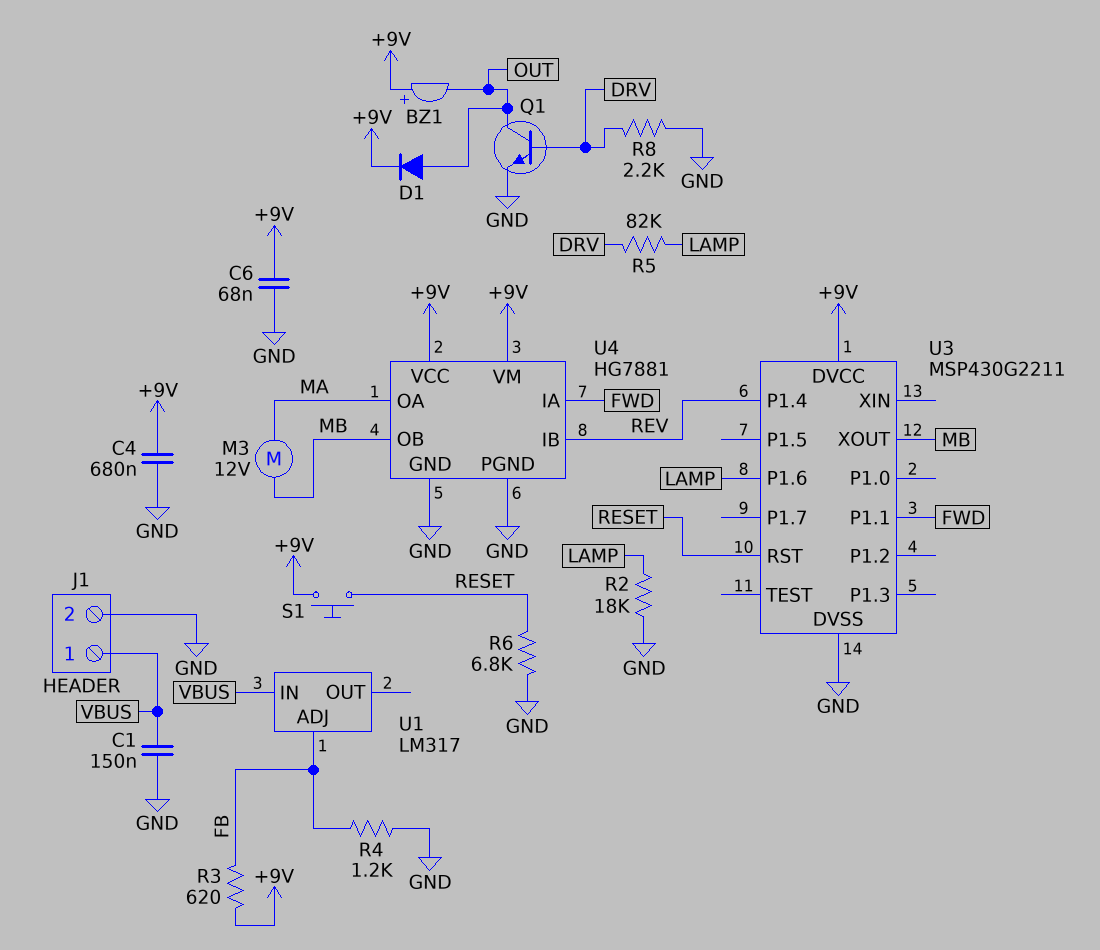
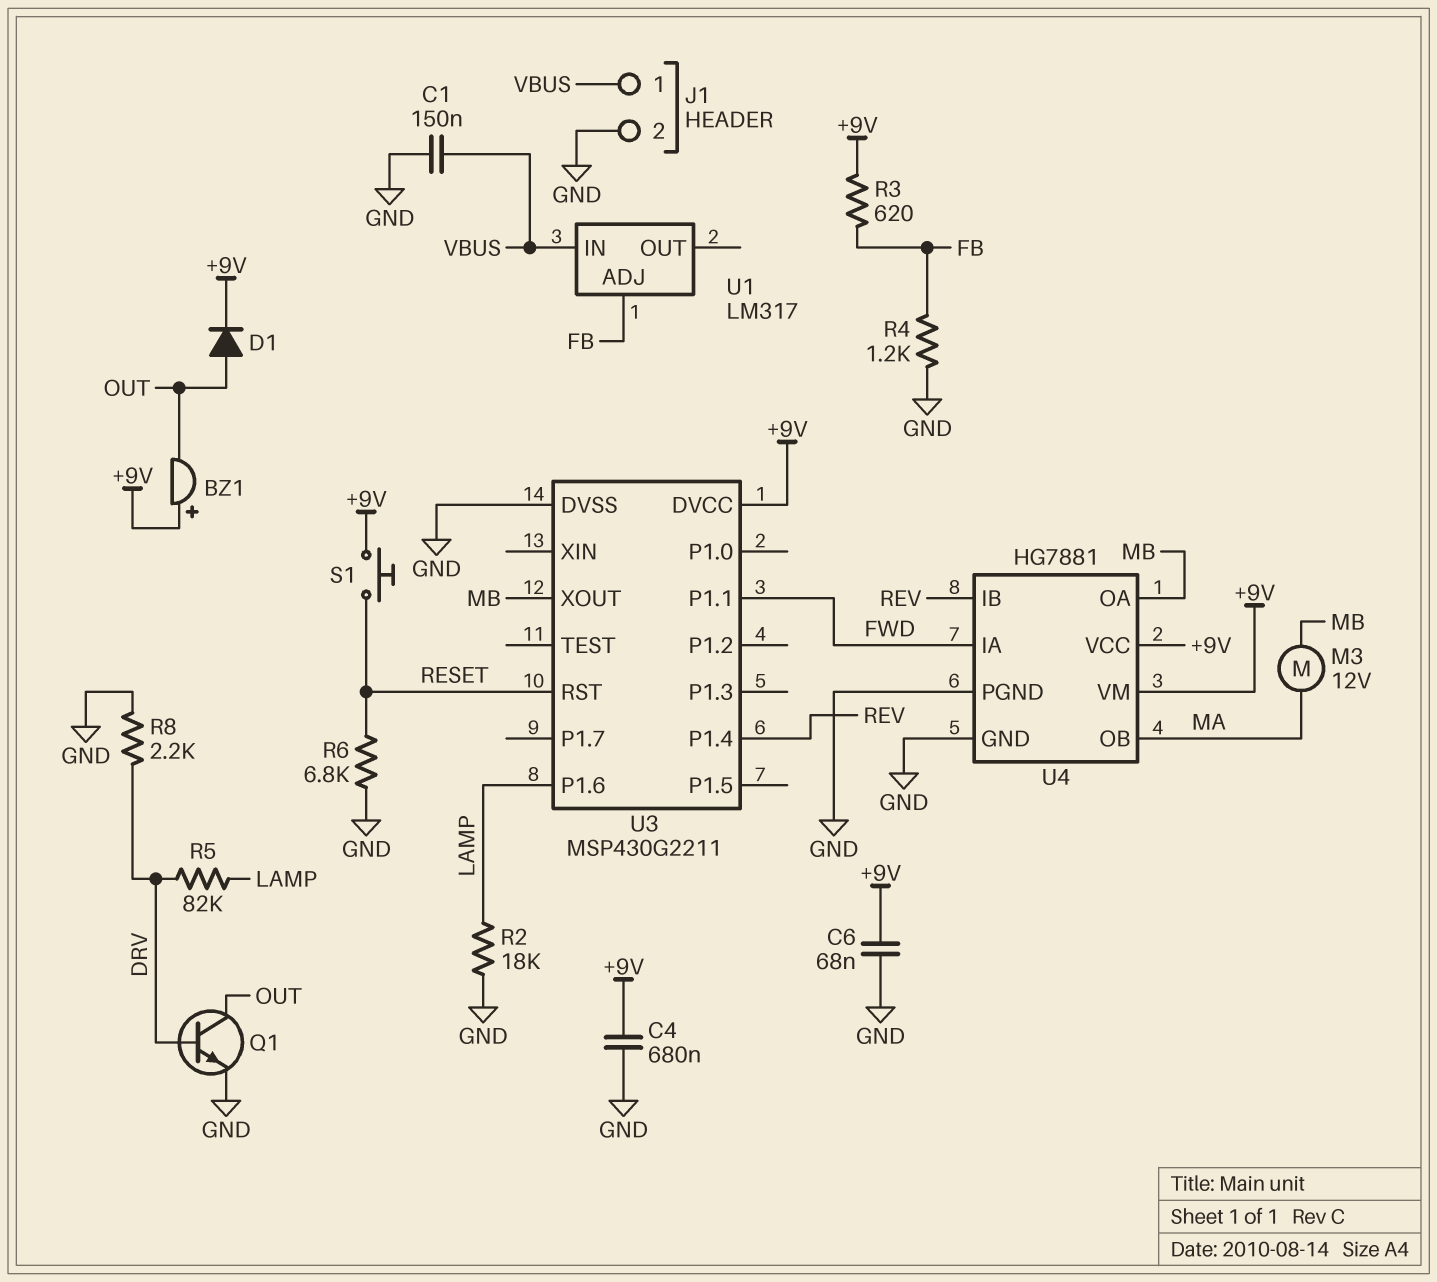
U4 pin OA: MA -> MB
U4 pin OB: MB -> MA

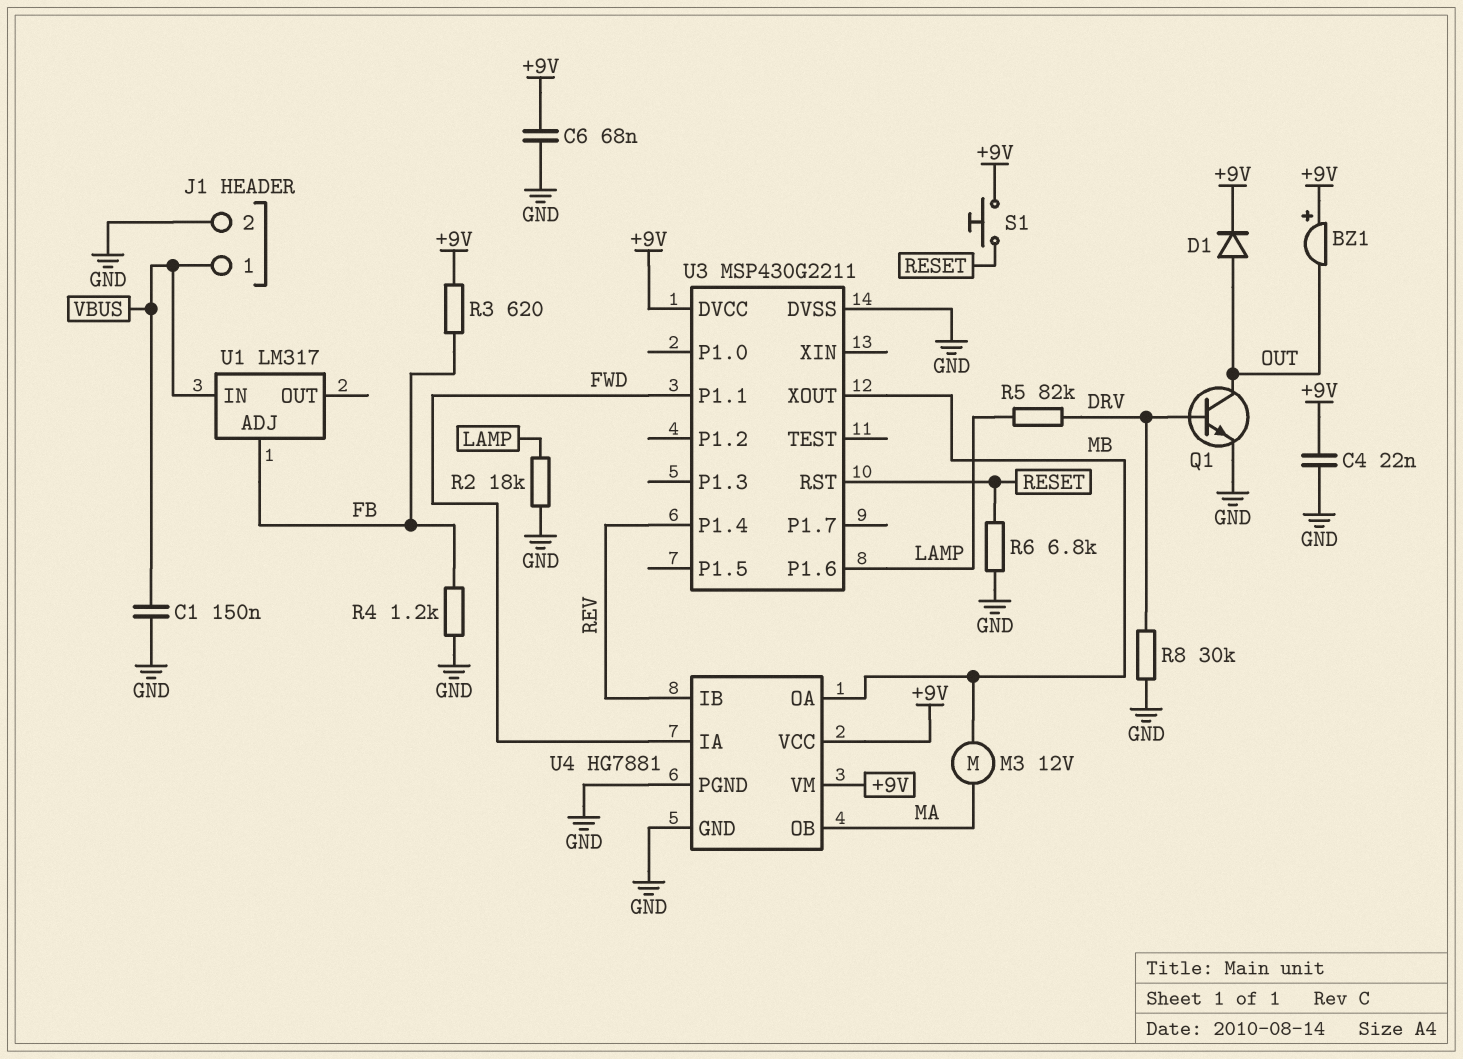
C4: 680nF (+9V, GND) -> 22nF (+9V, GND)
R8: 2.2k (DRV, GND) -> 30k (DRV, GND)

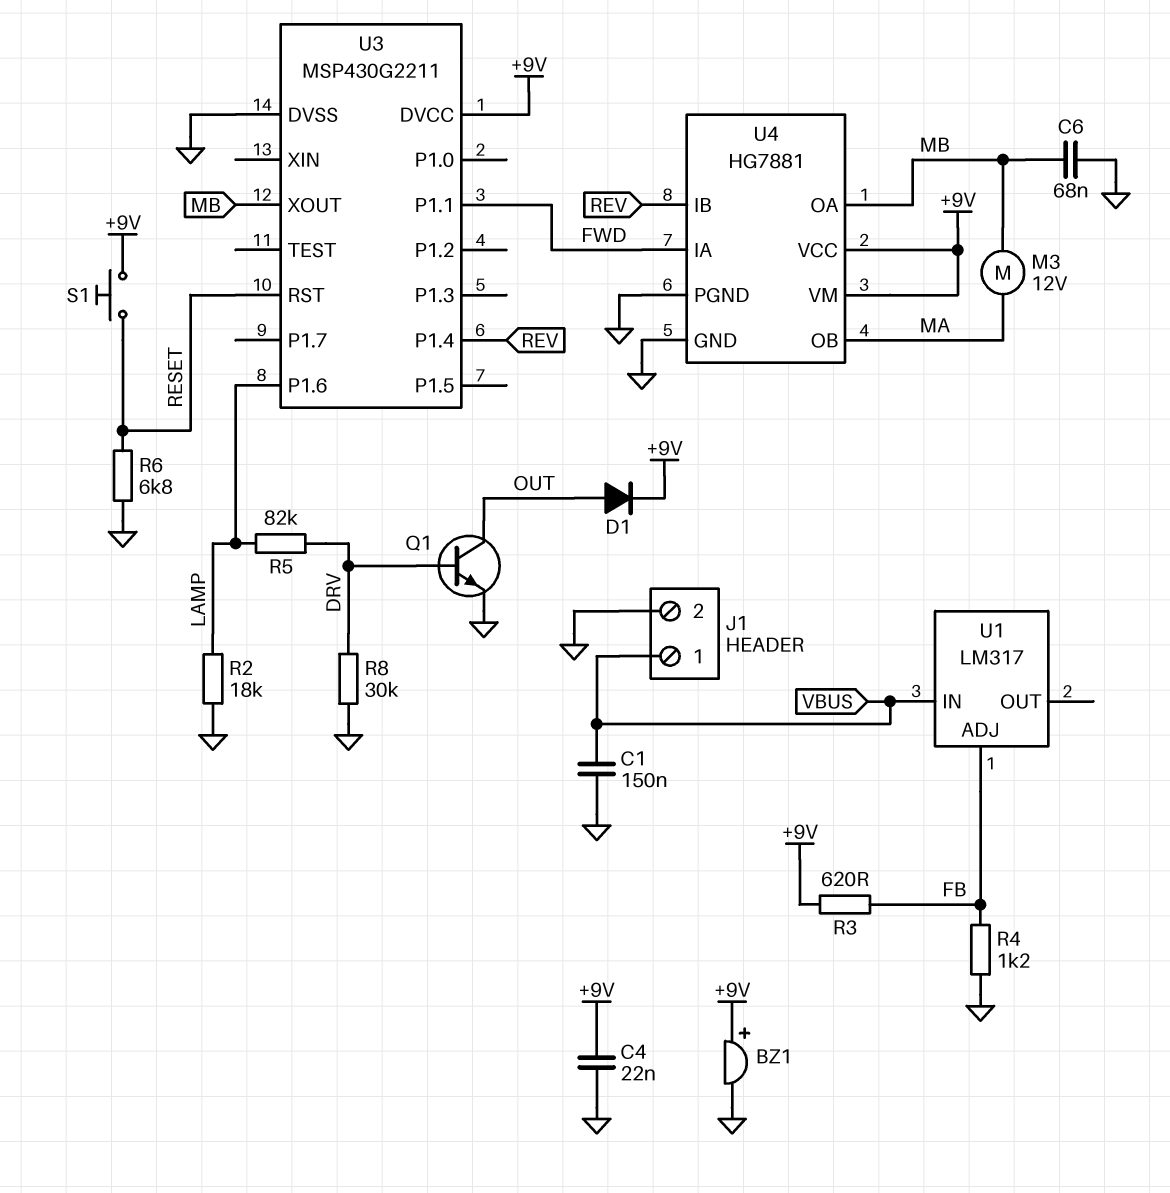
BZ1: buzzer (plus +9V, minus OUT) -> buzzer (plus +9V, minus GND)
C6: 68nF (+9V, GND) -> 68nF (GND, MB)

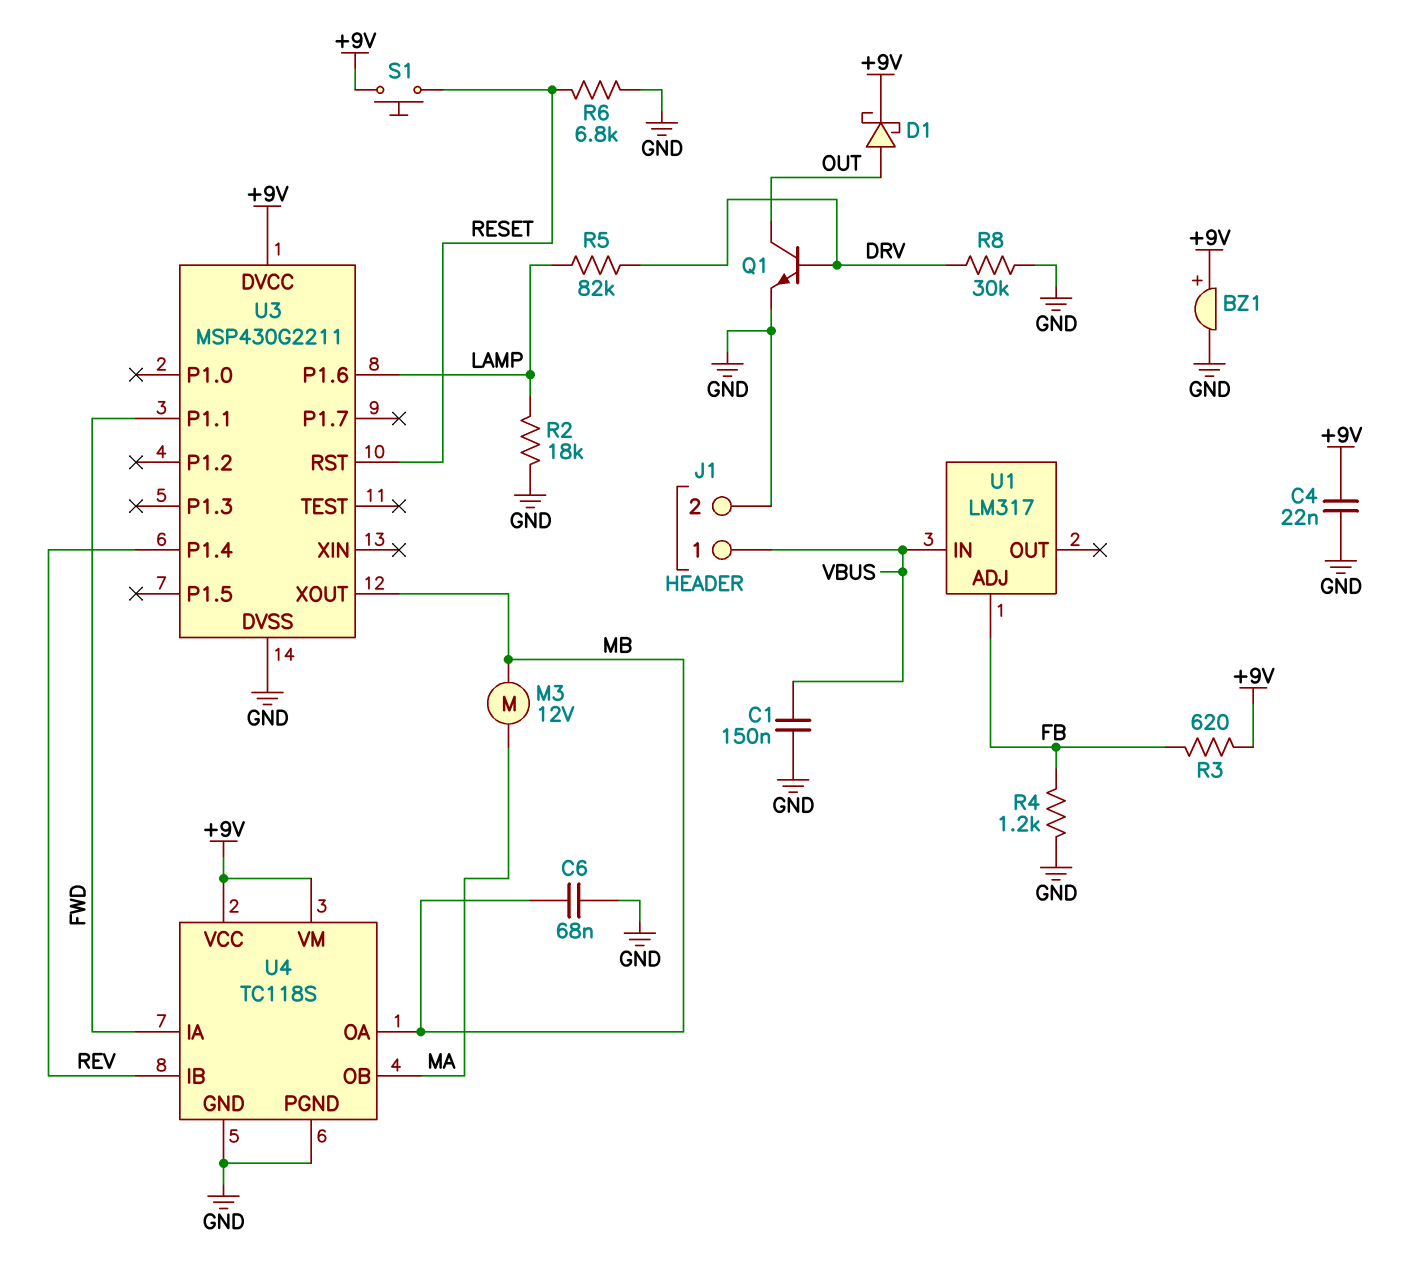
D1: diode (A OUT, K +9V) -> schottky (A OUT, K +9V)
U4: HG7881 -> TC118S

